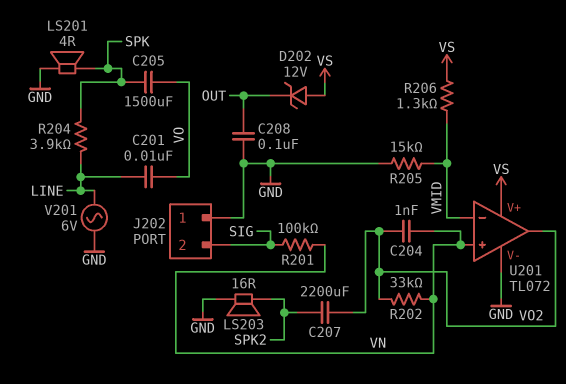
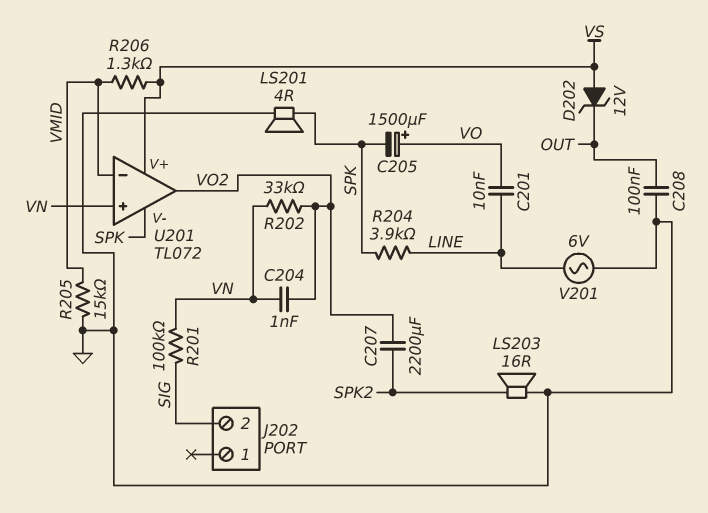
C205: 1500uF (SPK, VO) -> 1500uF (plus VO, minus SPK)
J202 pin 1: GND -> none
U201 pin V-: GND -> SPK

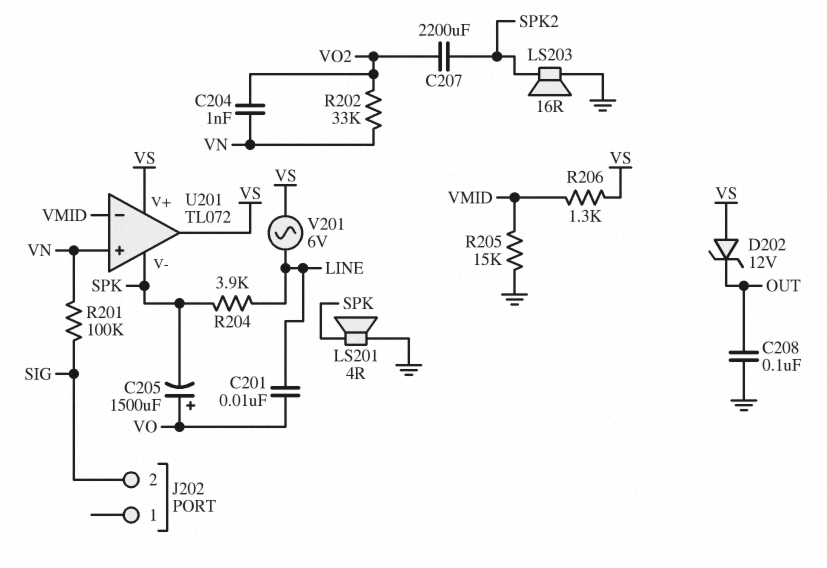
U201 pin out: VO2 -> VS
V201: AC 6V (GND, LINE) -> AC 6V (LINE, VS)

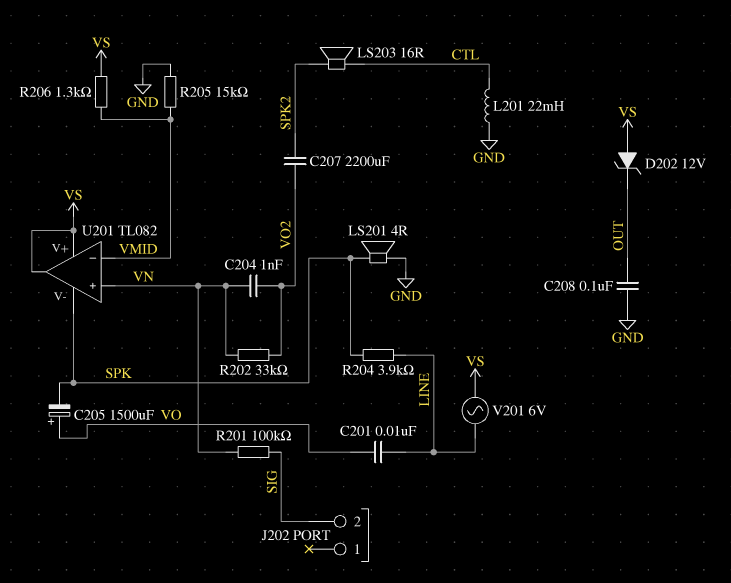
L201: none -> 22mH (CTL, GND)
LS203: speaker 16R (GND, SPK2) -> speaker 16R (CTL, SPK2)
U201: TL072 -> TL082

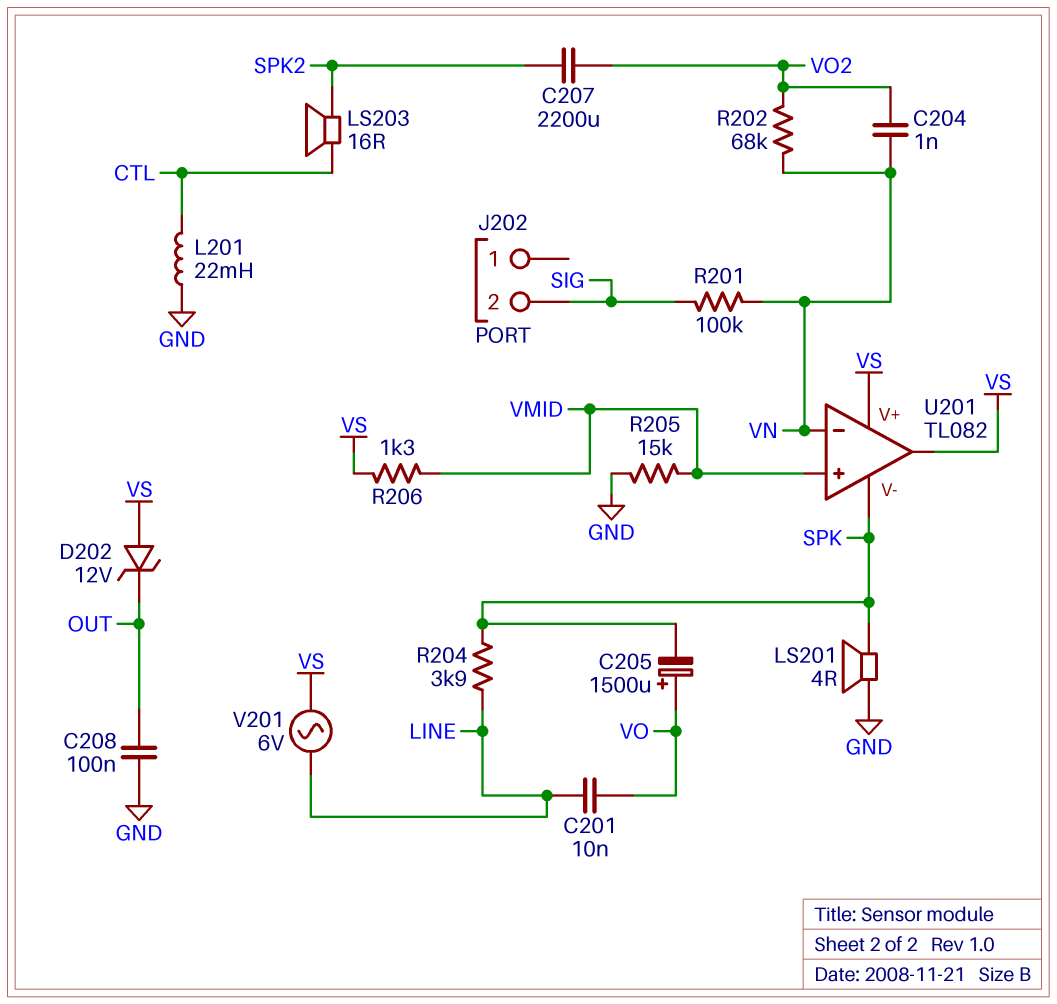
R202: 33k (VN, VO2) -> 68k (VN, VO2)
U201 pin in+: VN -> VMID
U201 pin in-: VMID -> VN

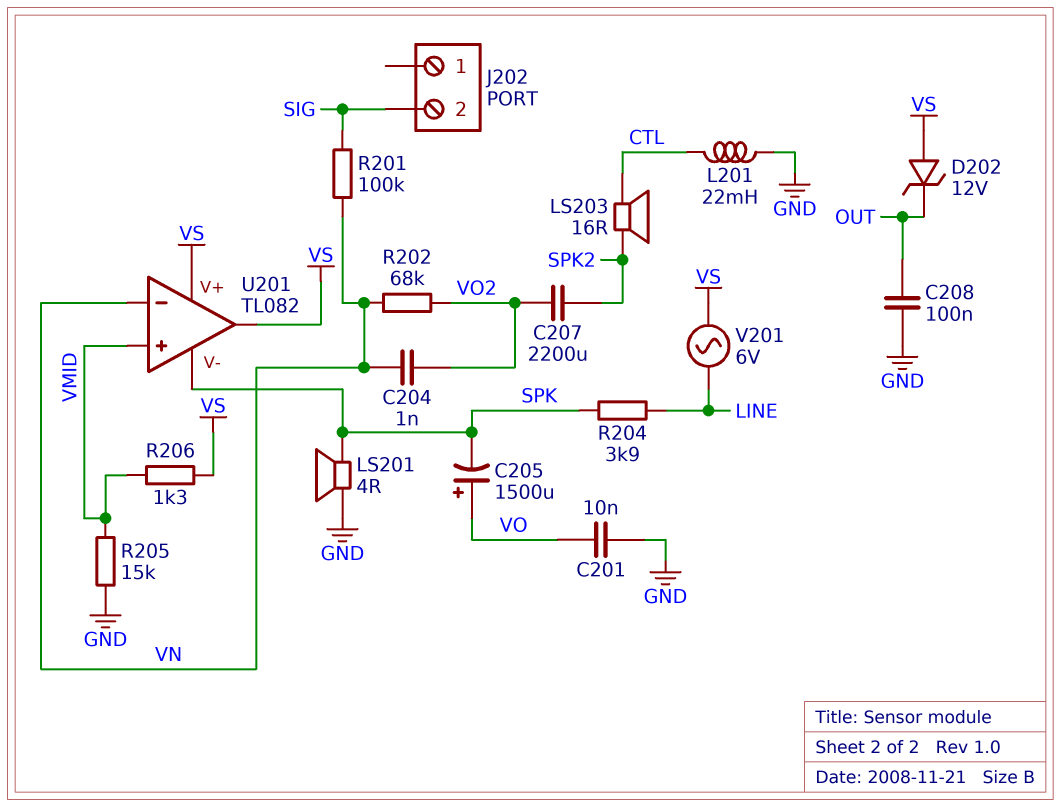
C201: 10nF (LINE, VO) -> 10nF (GND, VO)

